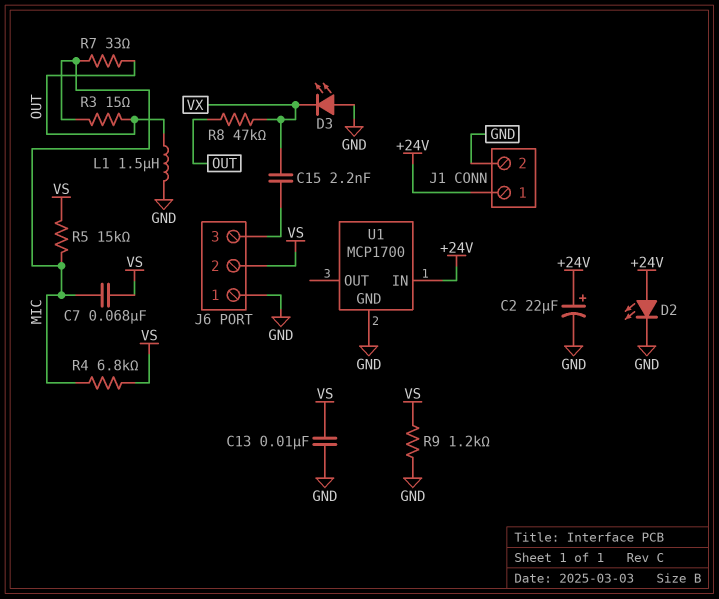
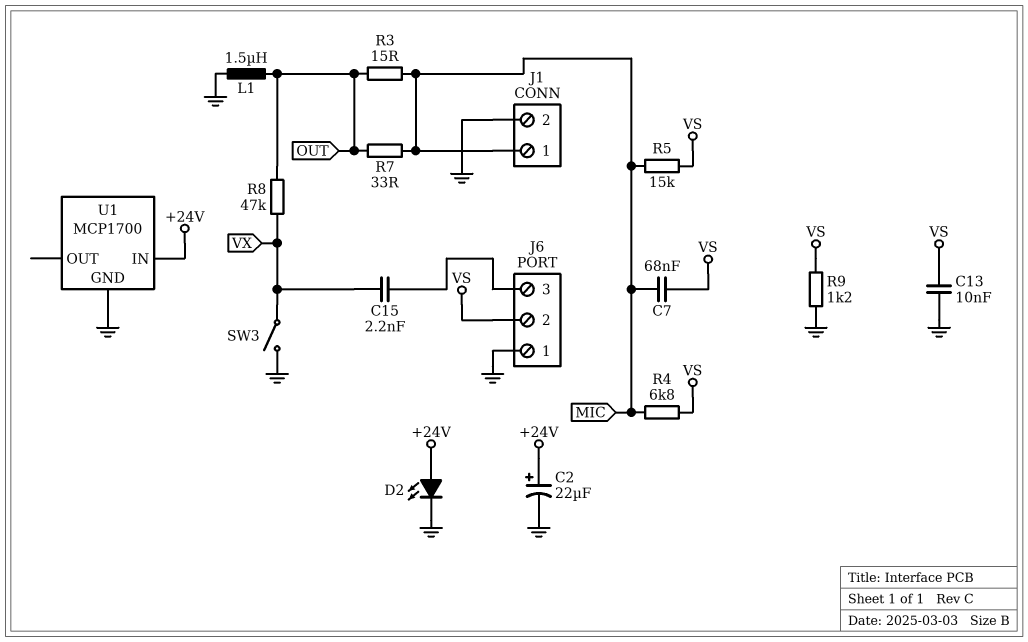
D3: LED (A GND, K VX) -> none
J1 pin 1: +24V -> MIC
SW3: none -> switch (GND, VX)

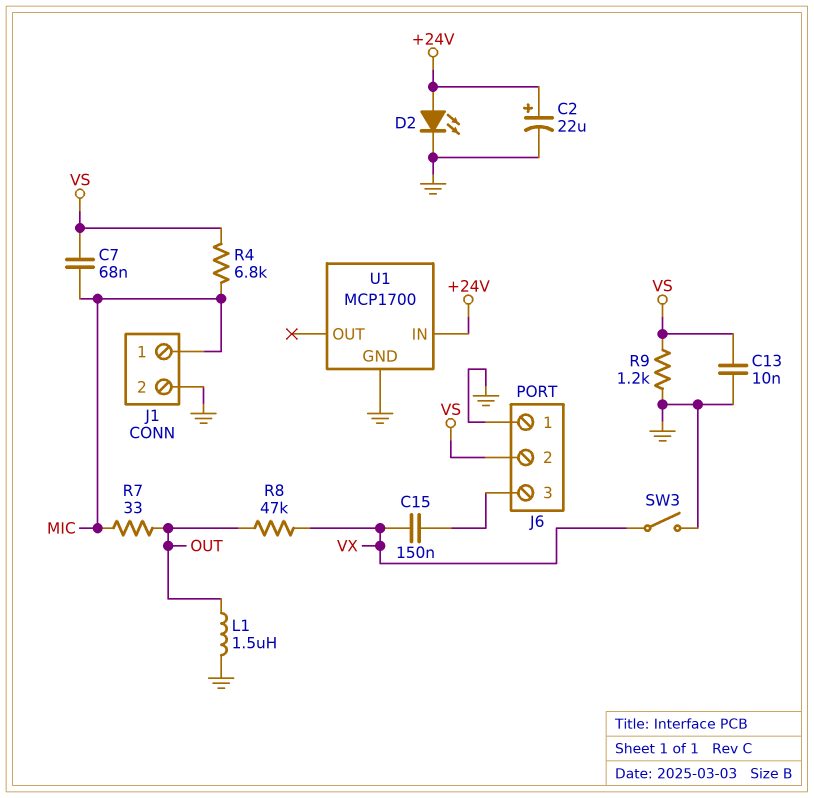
C15: 2.2nF (J6/3, VX) -> 150nF (J6/3, VX)
R3: 15 (MIC, OUT) -> none
R5: 15k (MIC, VS) -> none

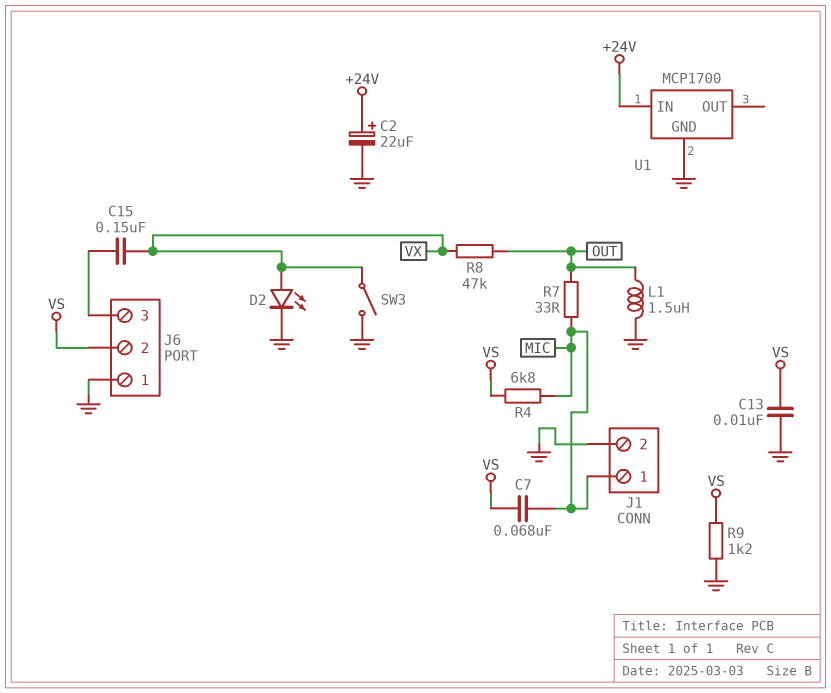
D2: LED (A +24V, K GND) -> LED (A VX, K GND)

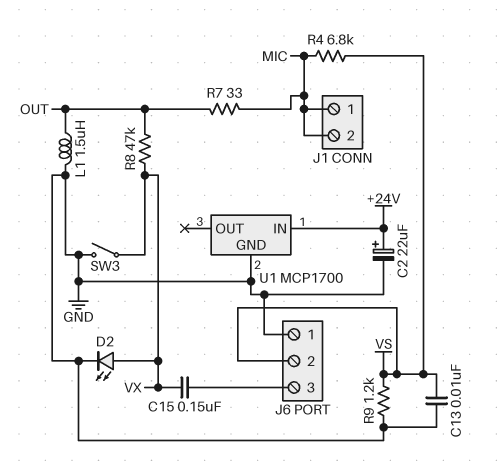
C7: 68nF (MIC, VS) -> none
J1 pin 2: GND -> MIC

